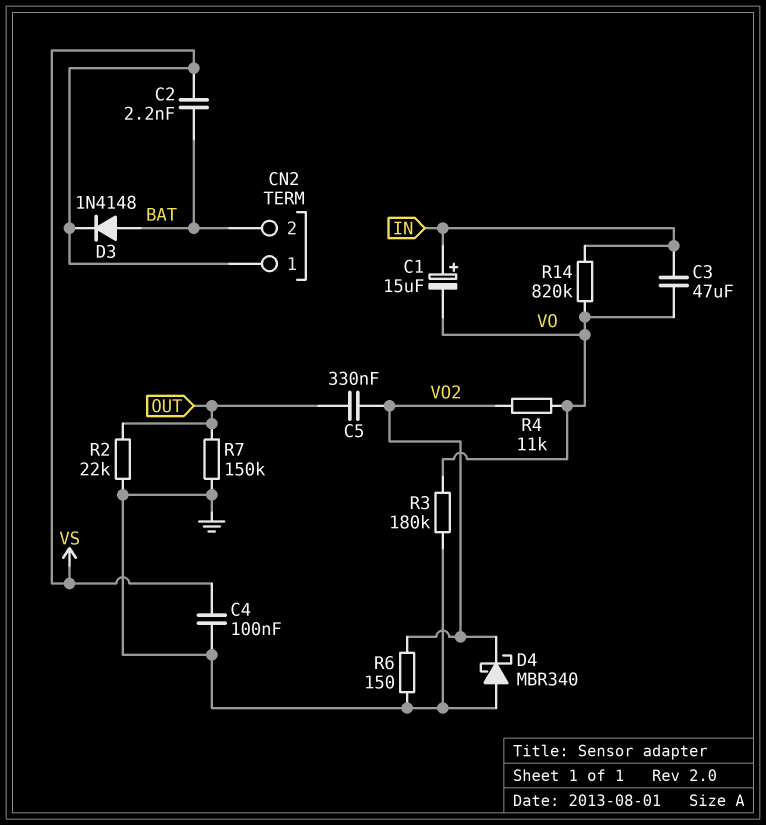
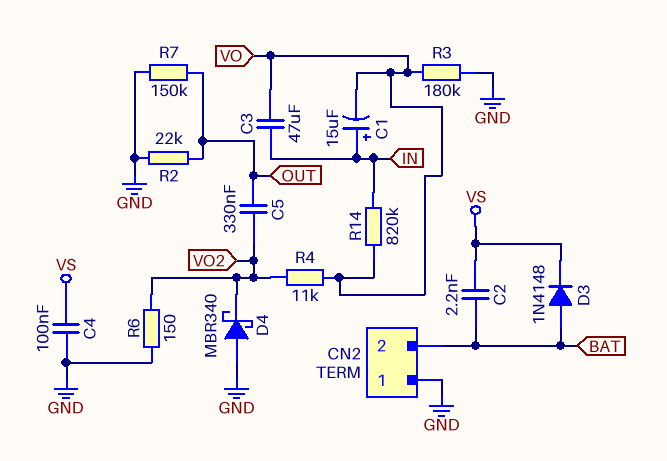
CN2 pin 1: VS -> GND

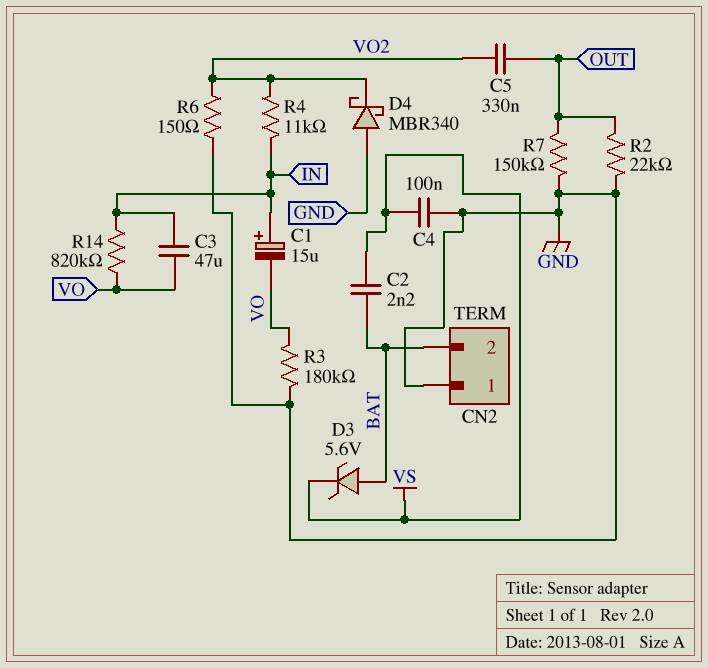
D3: diode 1N4148 (A BAT, K VS) -> zener 5.6V (A BAT, K VS)
R4: 11k (VO, VO2) -> 11k (IN, VO2)

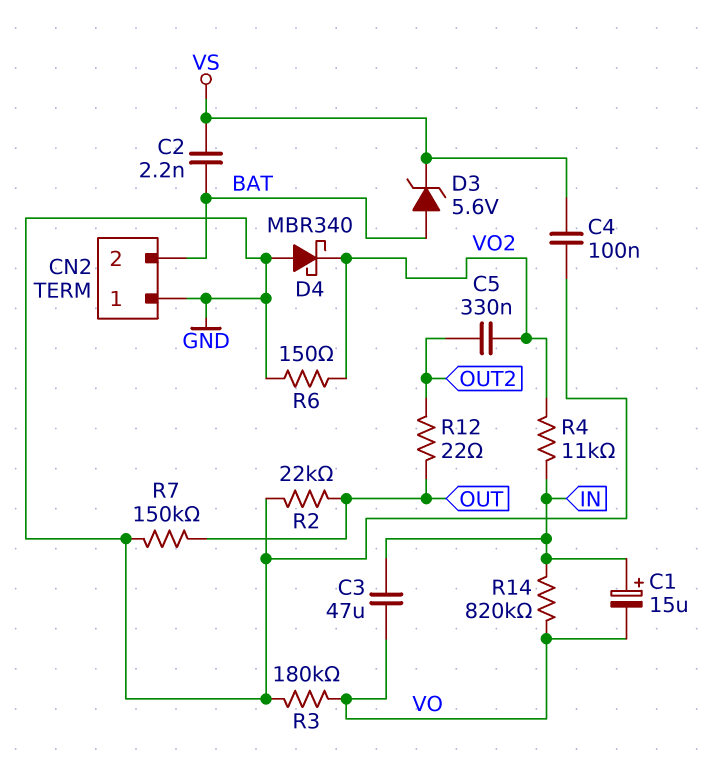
C5: 330nF (OUT, VO2) -> 330nF (OUT2, VO2)
R12: none -> 22 (OUT, OUT2)

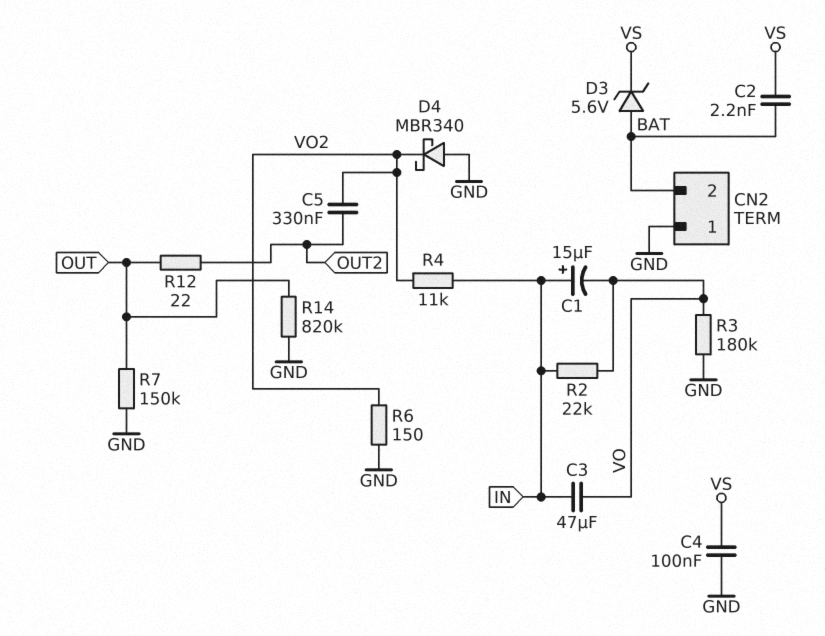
R2: 22k (GND, OUT) -> 22k (IN, VO)
R14: 820k (IN, VO) -> 820k (GND, OUT)

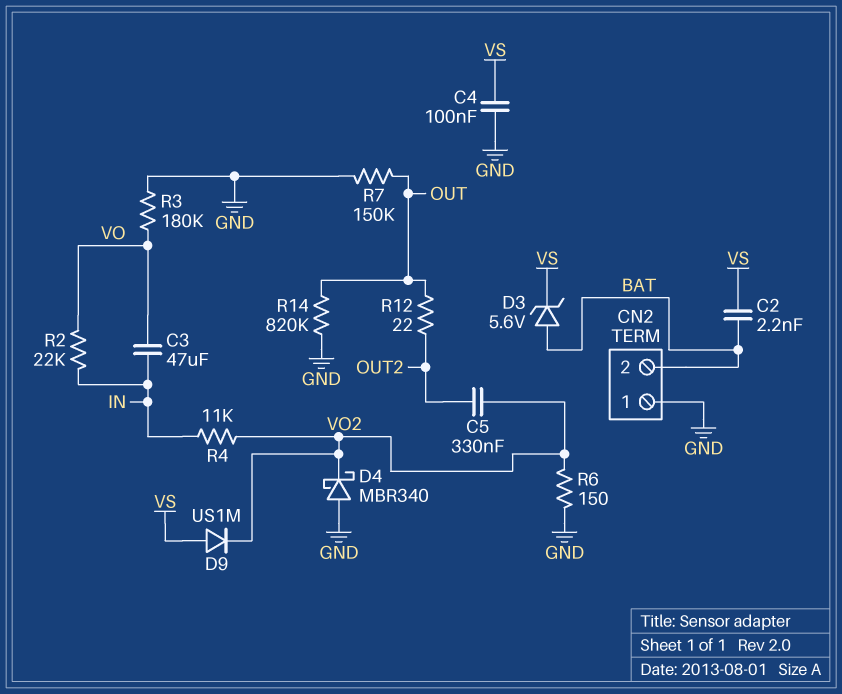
C1: 15uF (plus IN, minus VO) -> none
D9: none -> diode US1M (A VS, K VO2)

